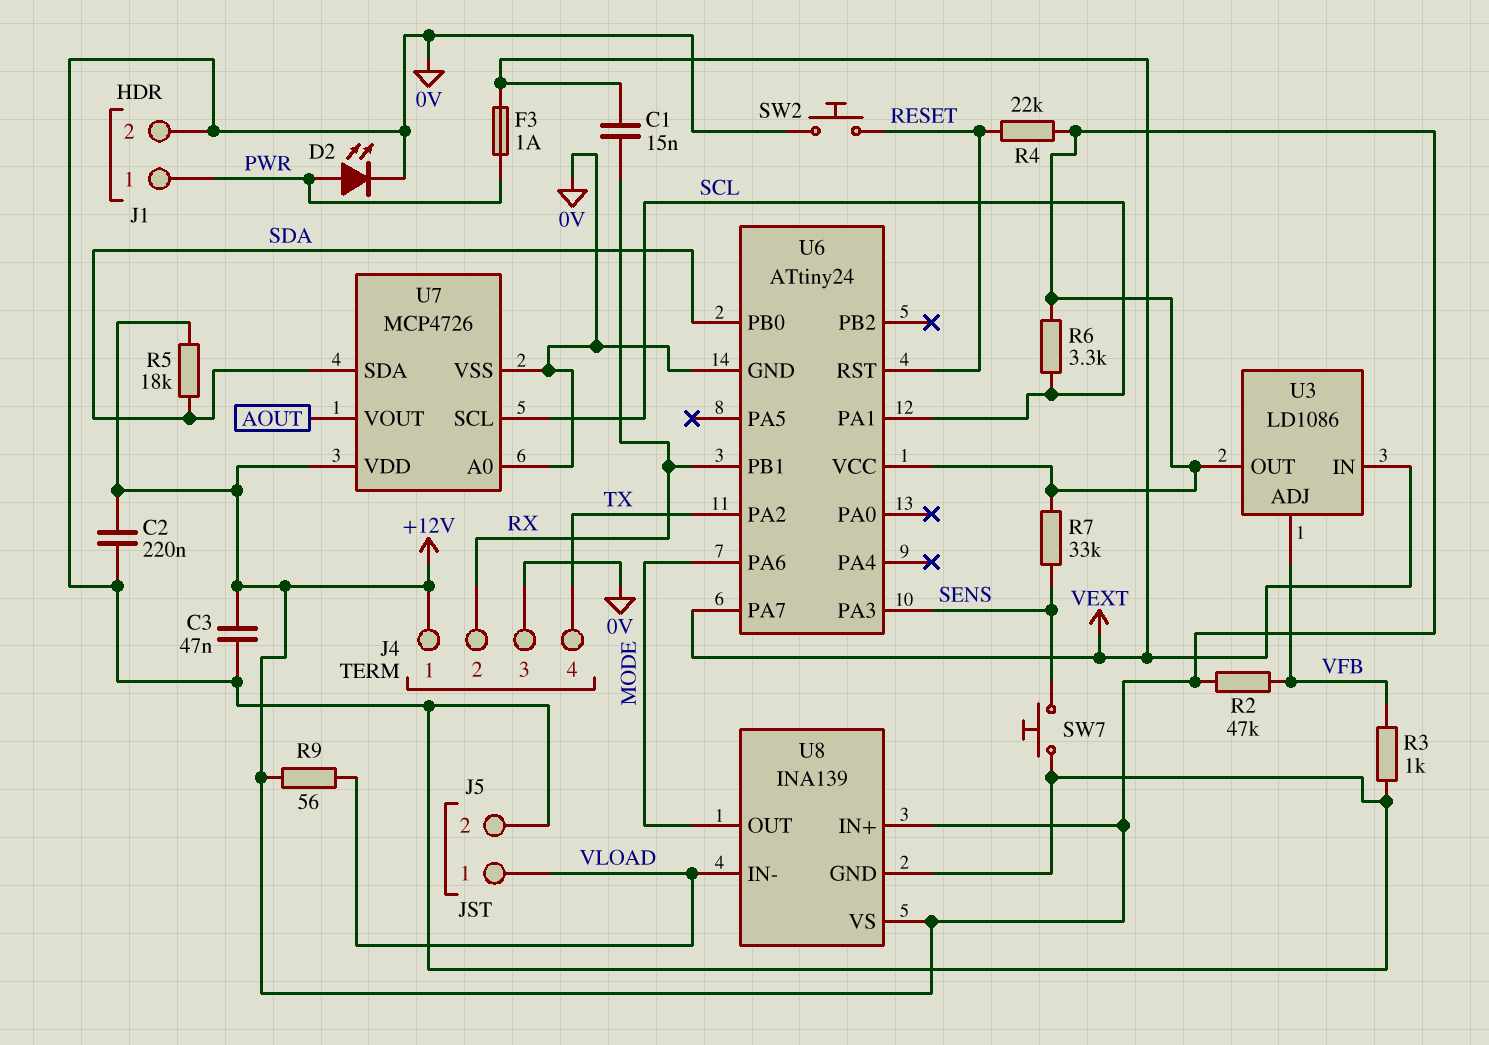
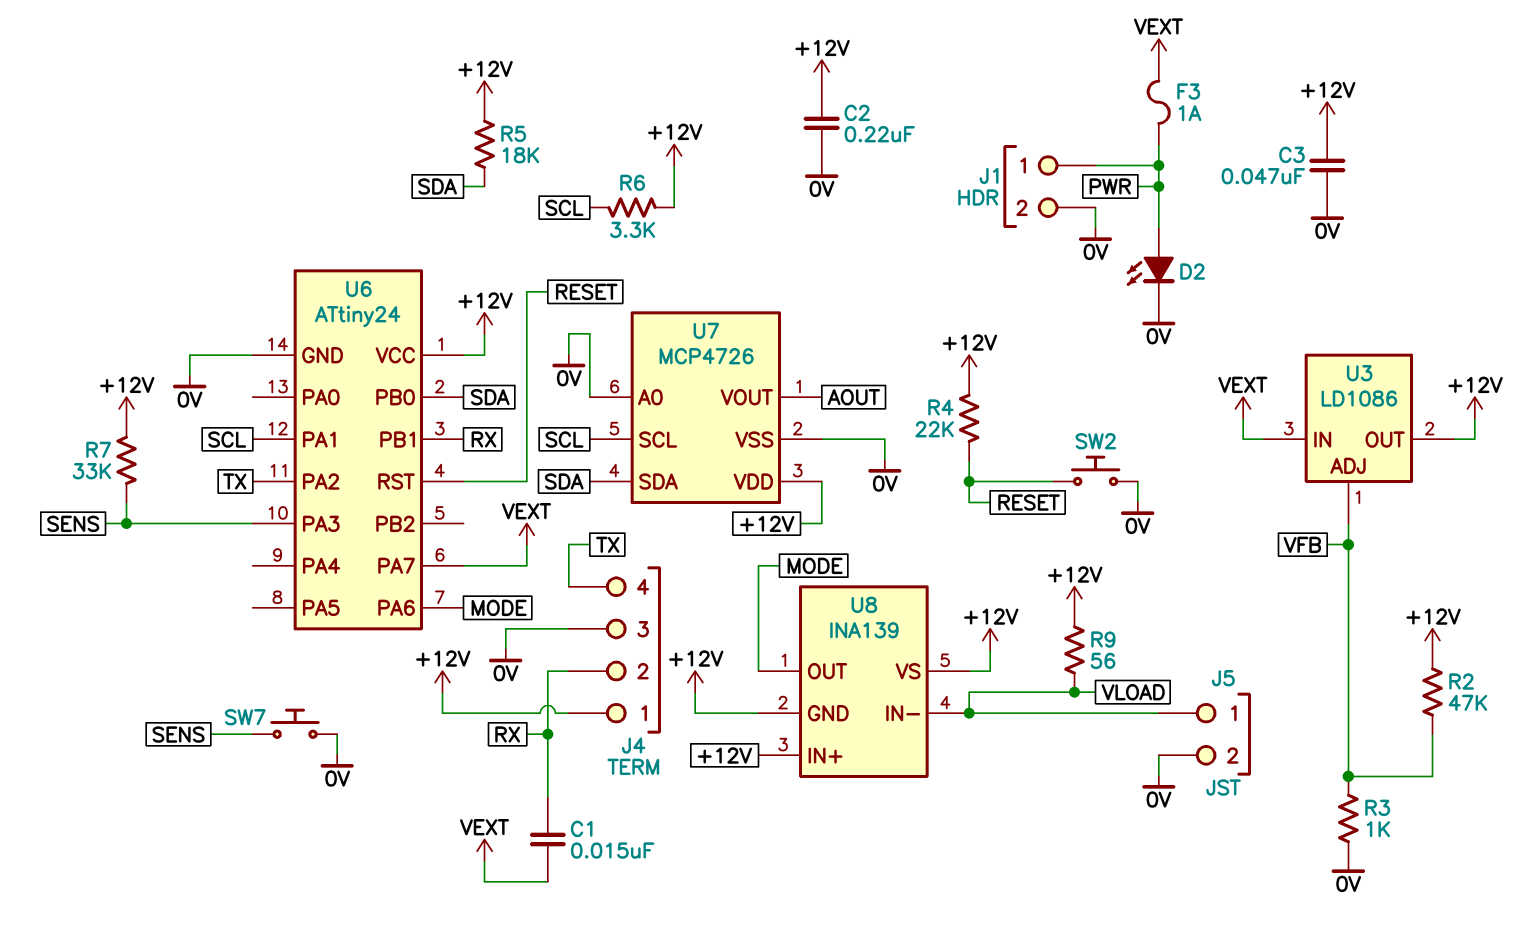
U8 pin GND: 0V -> +12V

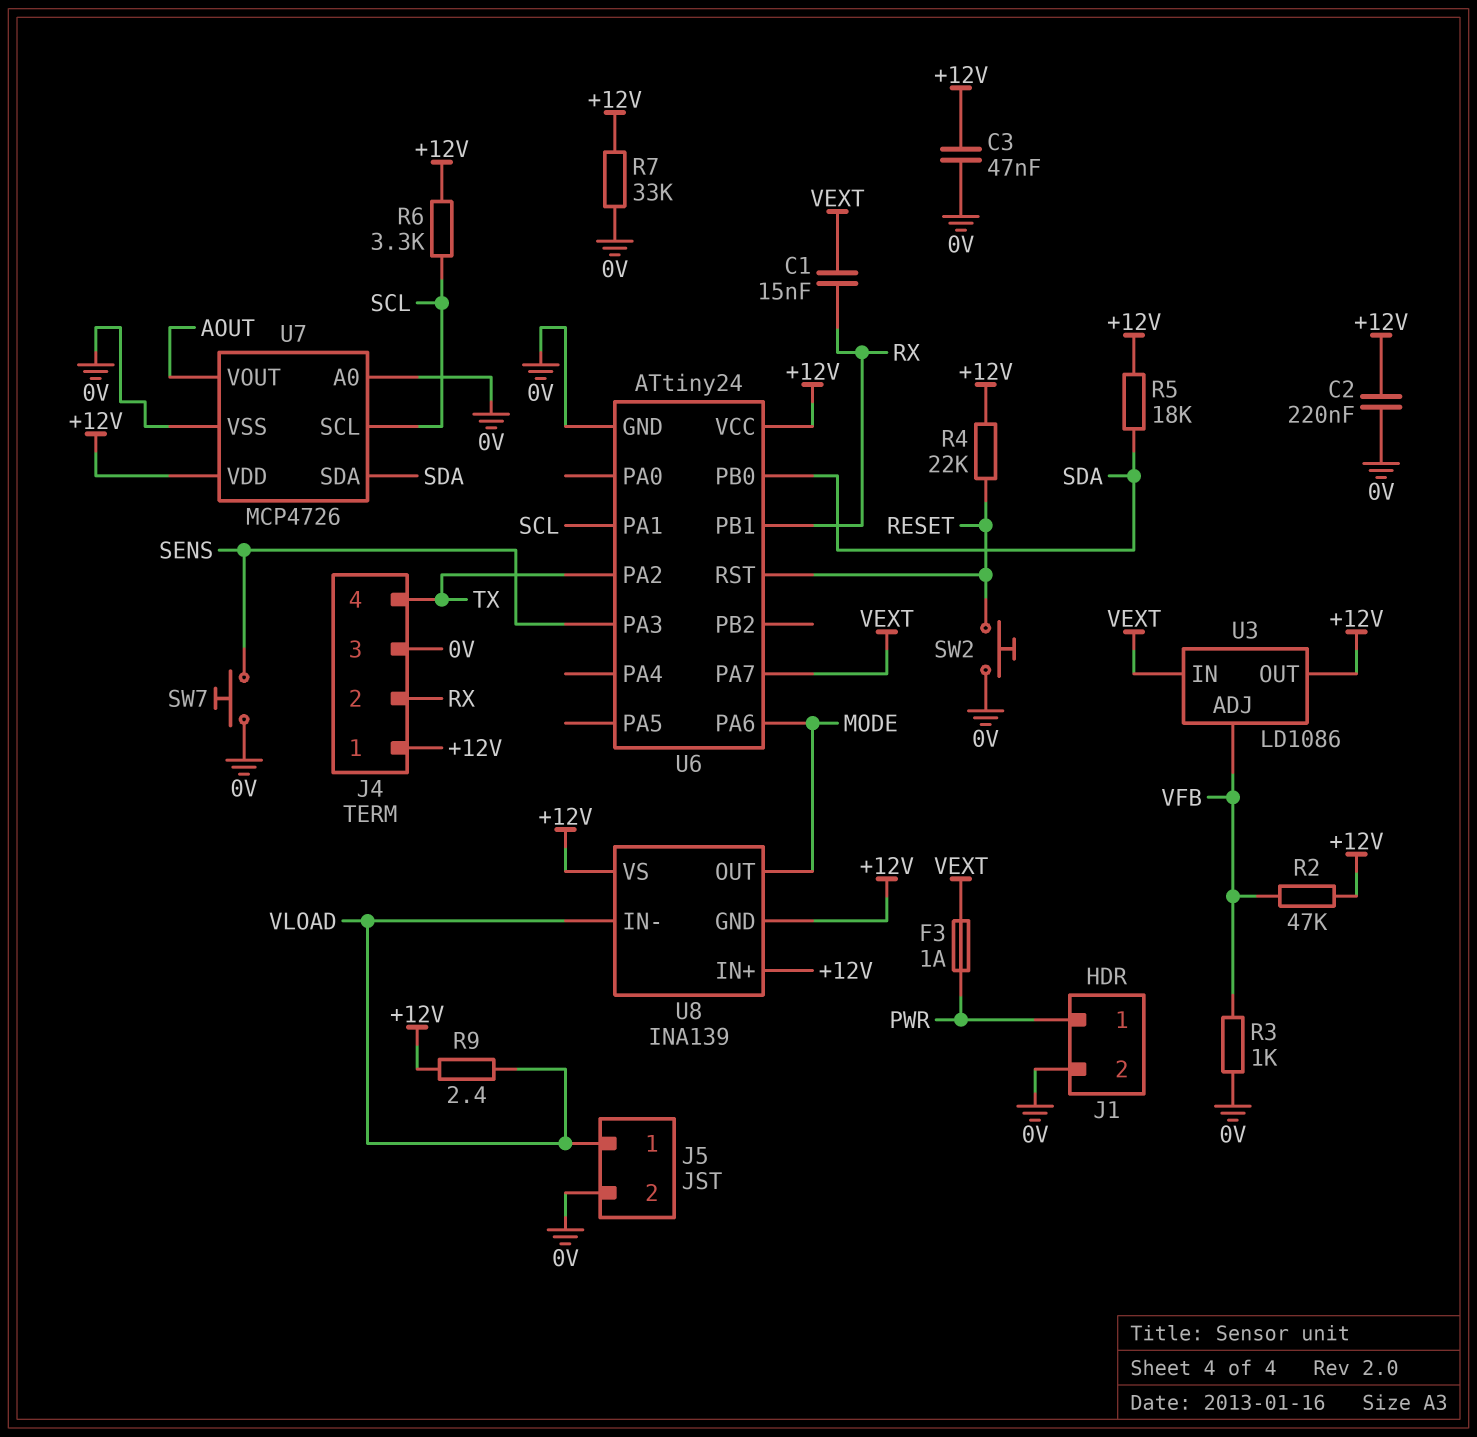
D2: LED (A PWR, K 0V) -> none
R7: 33k (+12V, SENS) -> 33k (+12V, 0V)
R9: 56 (+12V, VLOAD) -> 2.4 (+12V, VLOAD)

